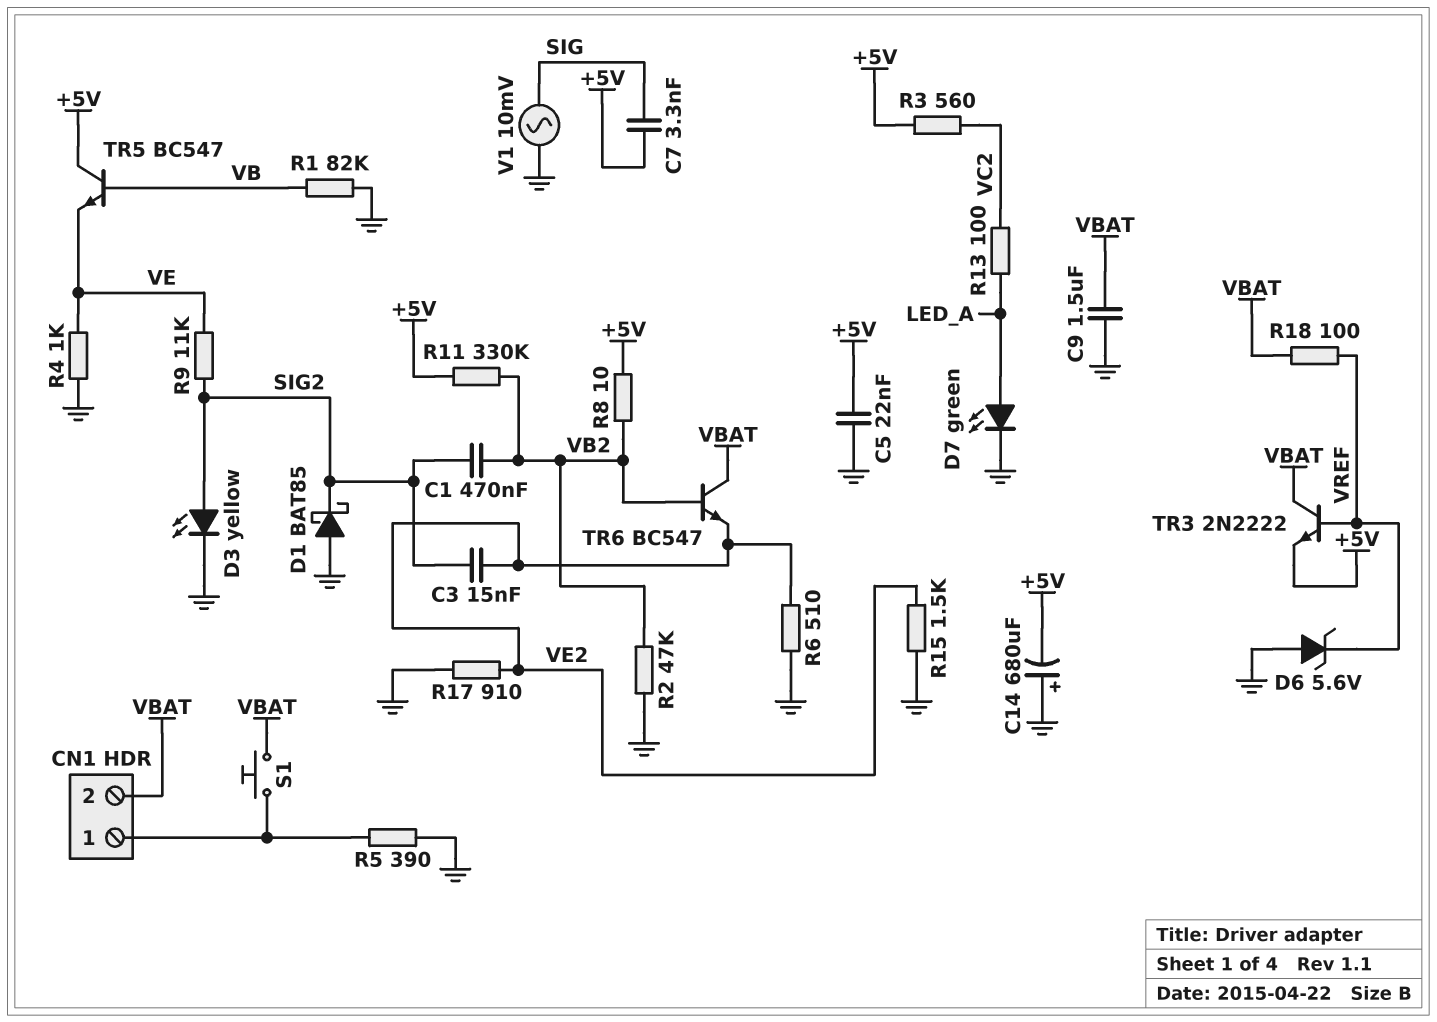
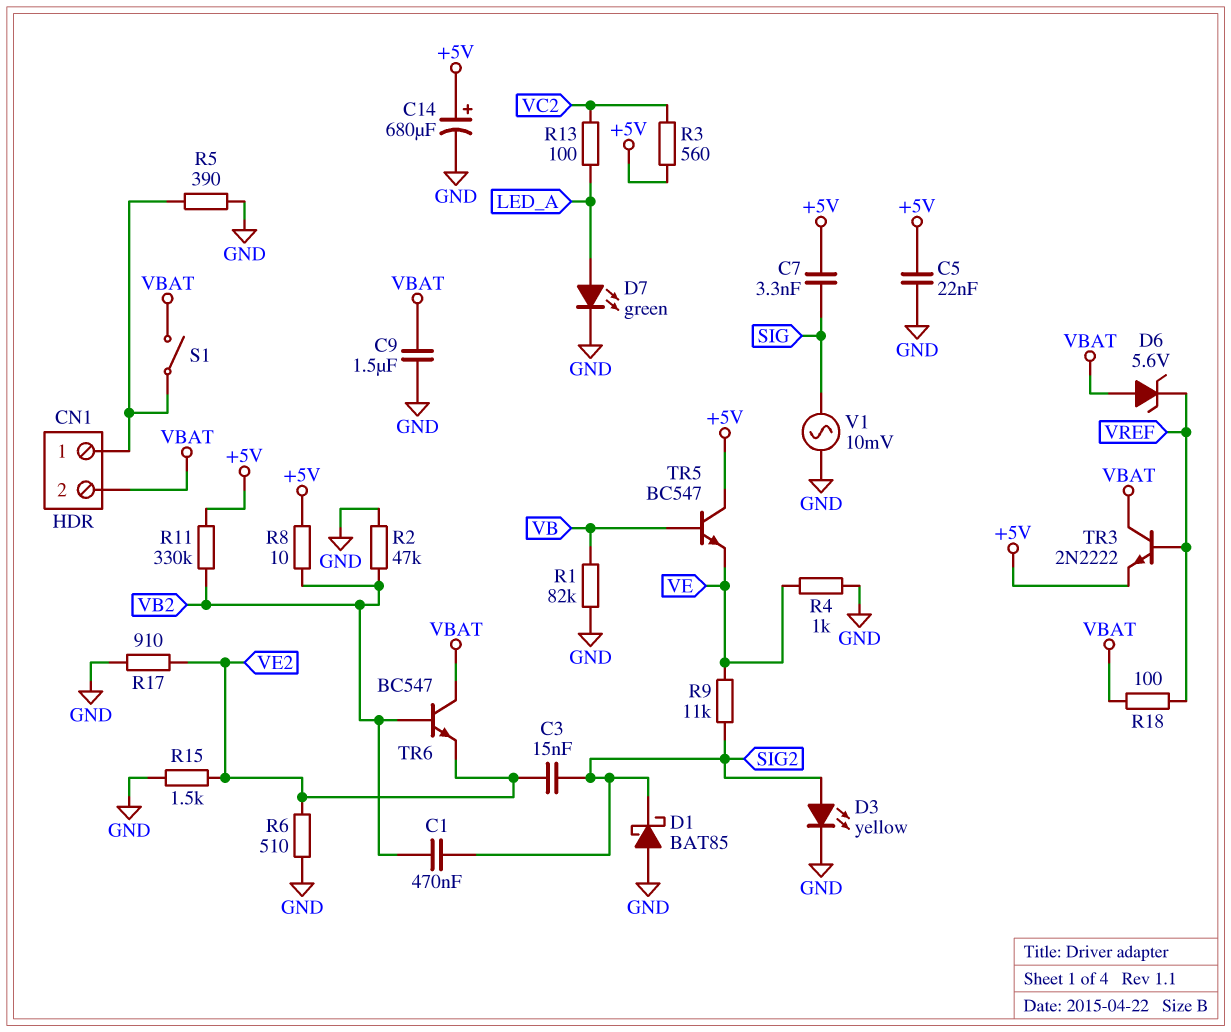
C14: 680uF (plus GND, minus +5V) -> 680uF (plus +5V, minus GND)
D6: zener 5.6V (A GND, K VREF) -> zener 5.6V (A VBAT, K VREF)
S1: button (CN1/1, VBAT) -> switch (CN1/1, VBAT)

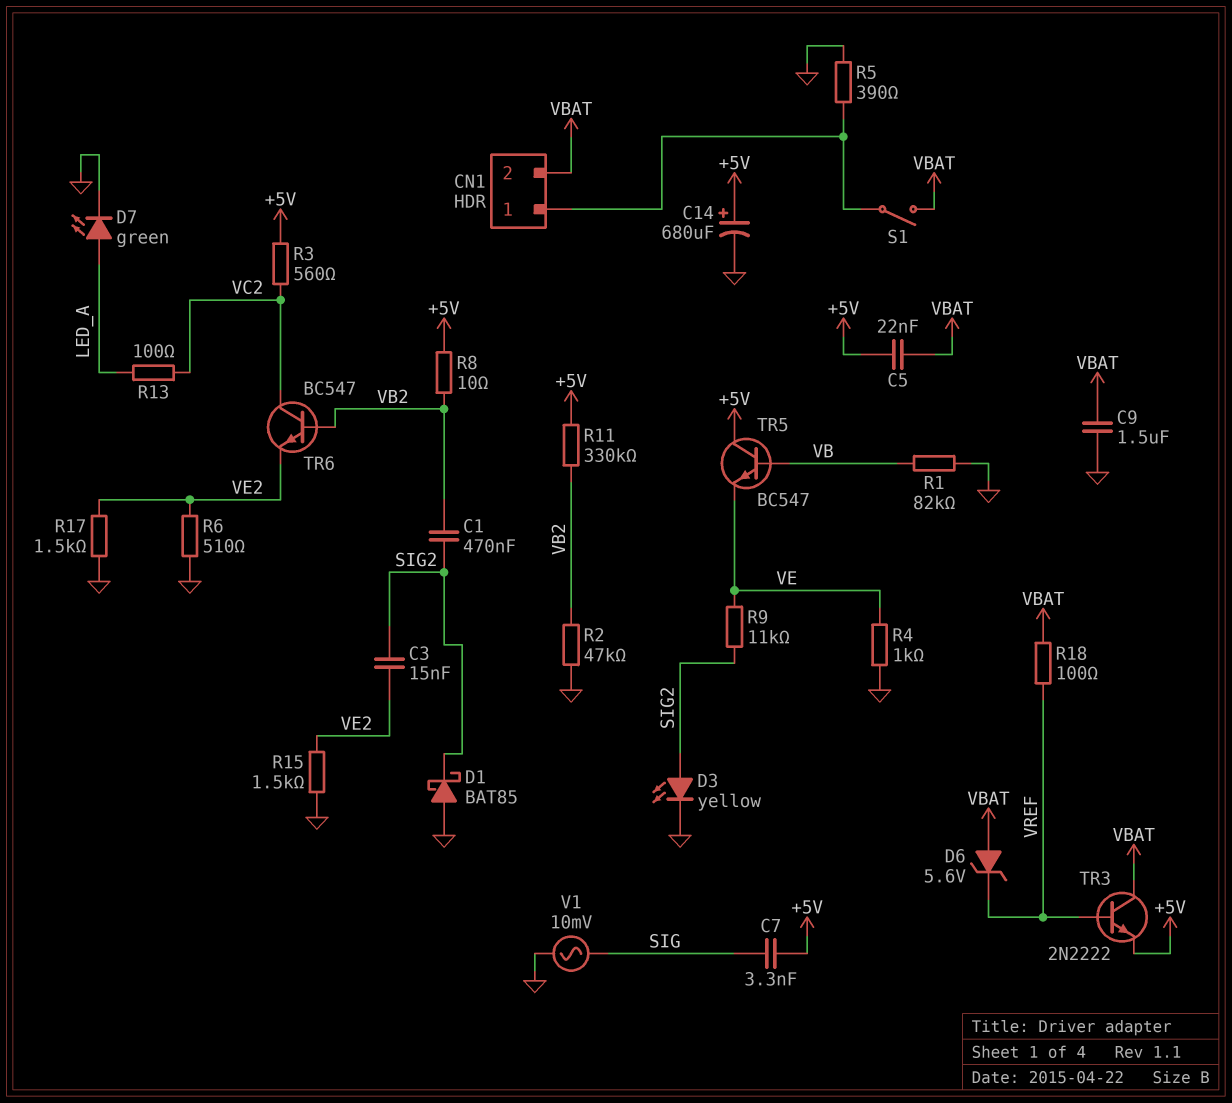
C5: 22nF (+5V, GND) -> 22nF (+5V, VBAT)
R17: 910 (GND, VE2) -> 1.5k (GND, VE2)
TR6: NPN BC547 (B VB2, C VBAT, E VE2) -> NPN BC547 (B VB2, C VC2, E VE2)

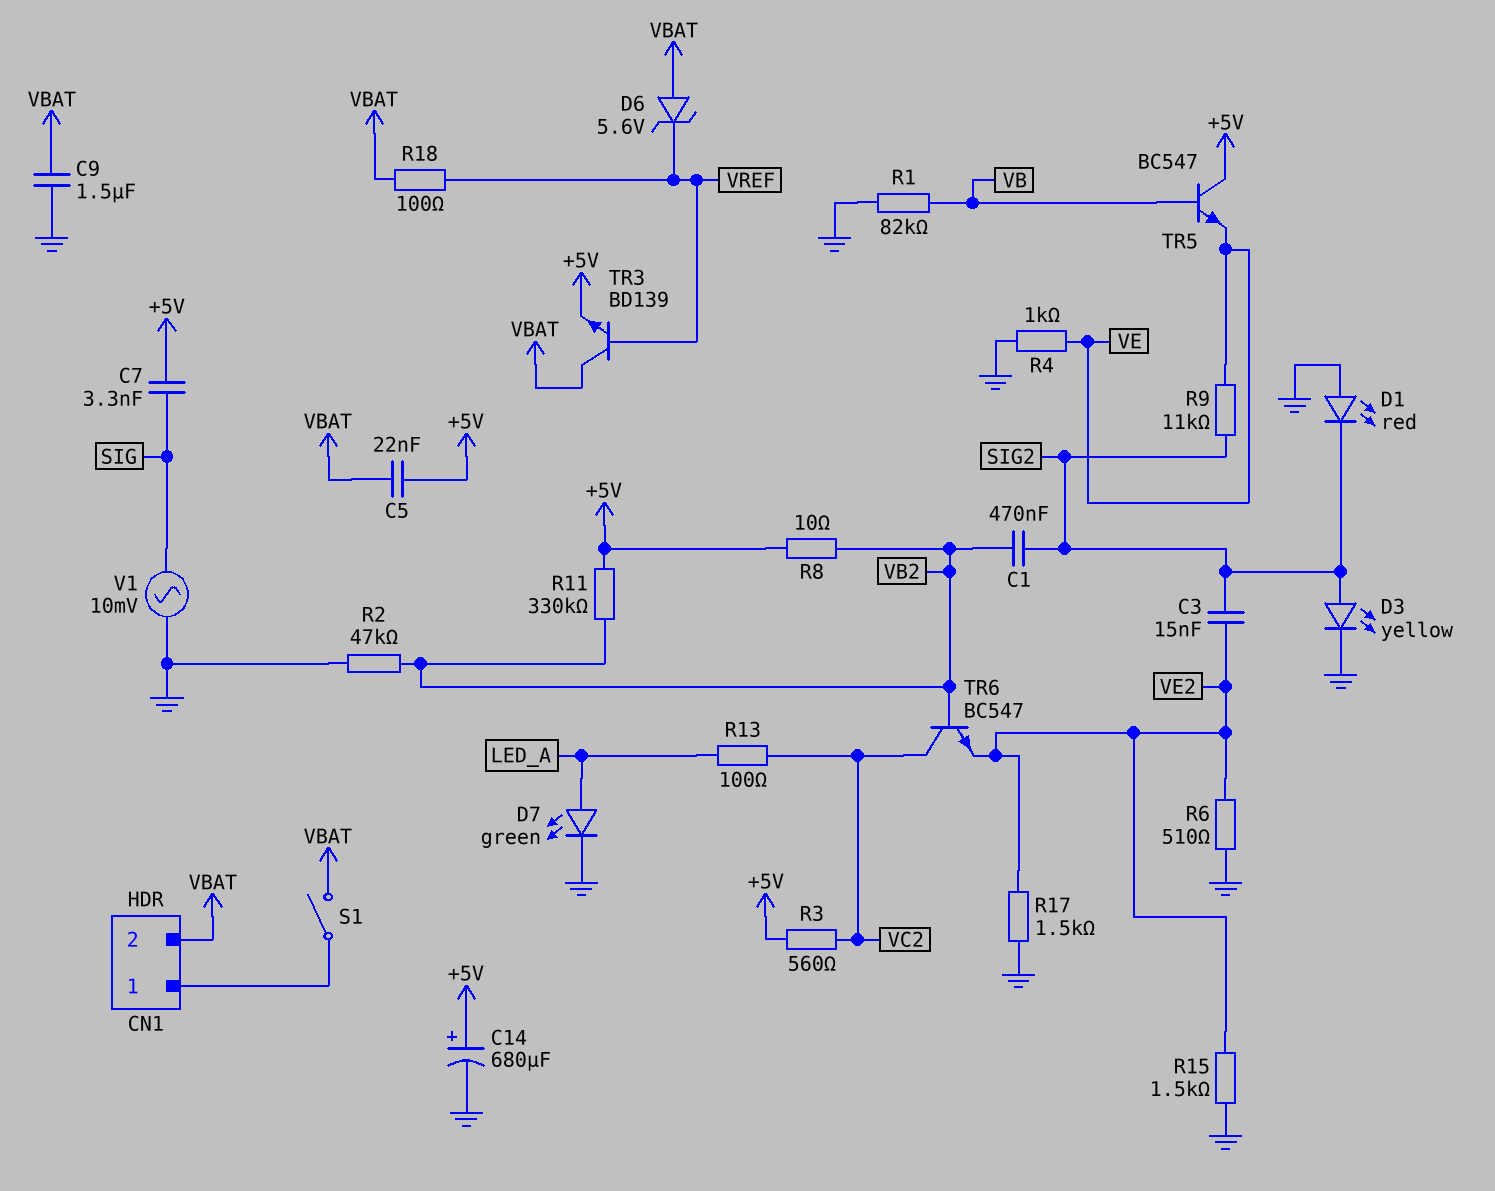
D1: schottky BAT85 (A GND, K SIG2) -> LED red (A GND, K SIG2)
R5: 390 (CN1/1, GND) -> none
TR3: NPN 2N2222 (B VREF, C VBAT, E +5V) -> NPN BD139 (B VREF, C VBAT, E +5V)

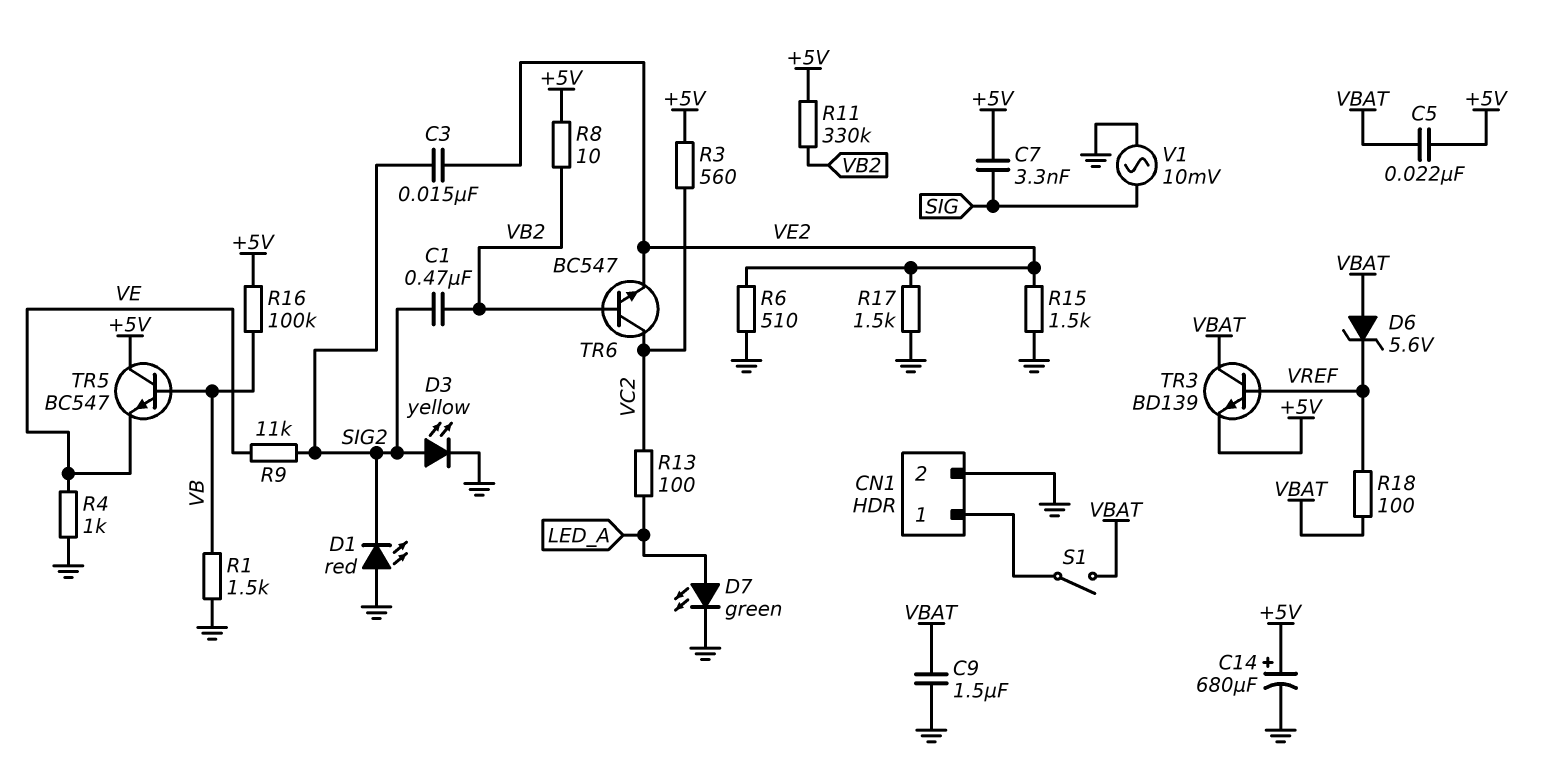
CN1 pin 2: VBAT -> GND
R1: 82k (GND, VB) -> 1.5k (GND, VB)
R2: 47k (GND, VB2) -> none
R16: none -> 100k (+5V, VB)

